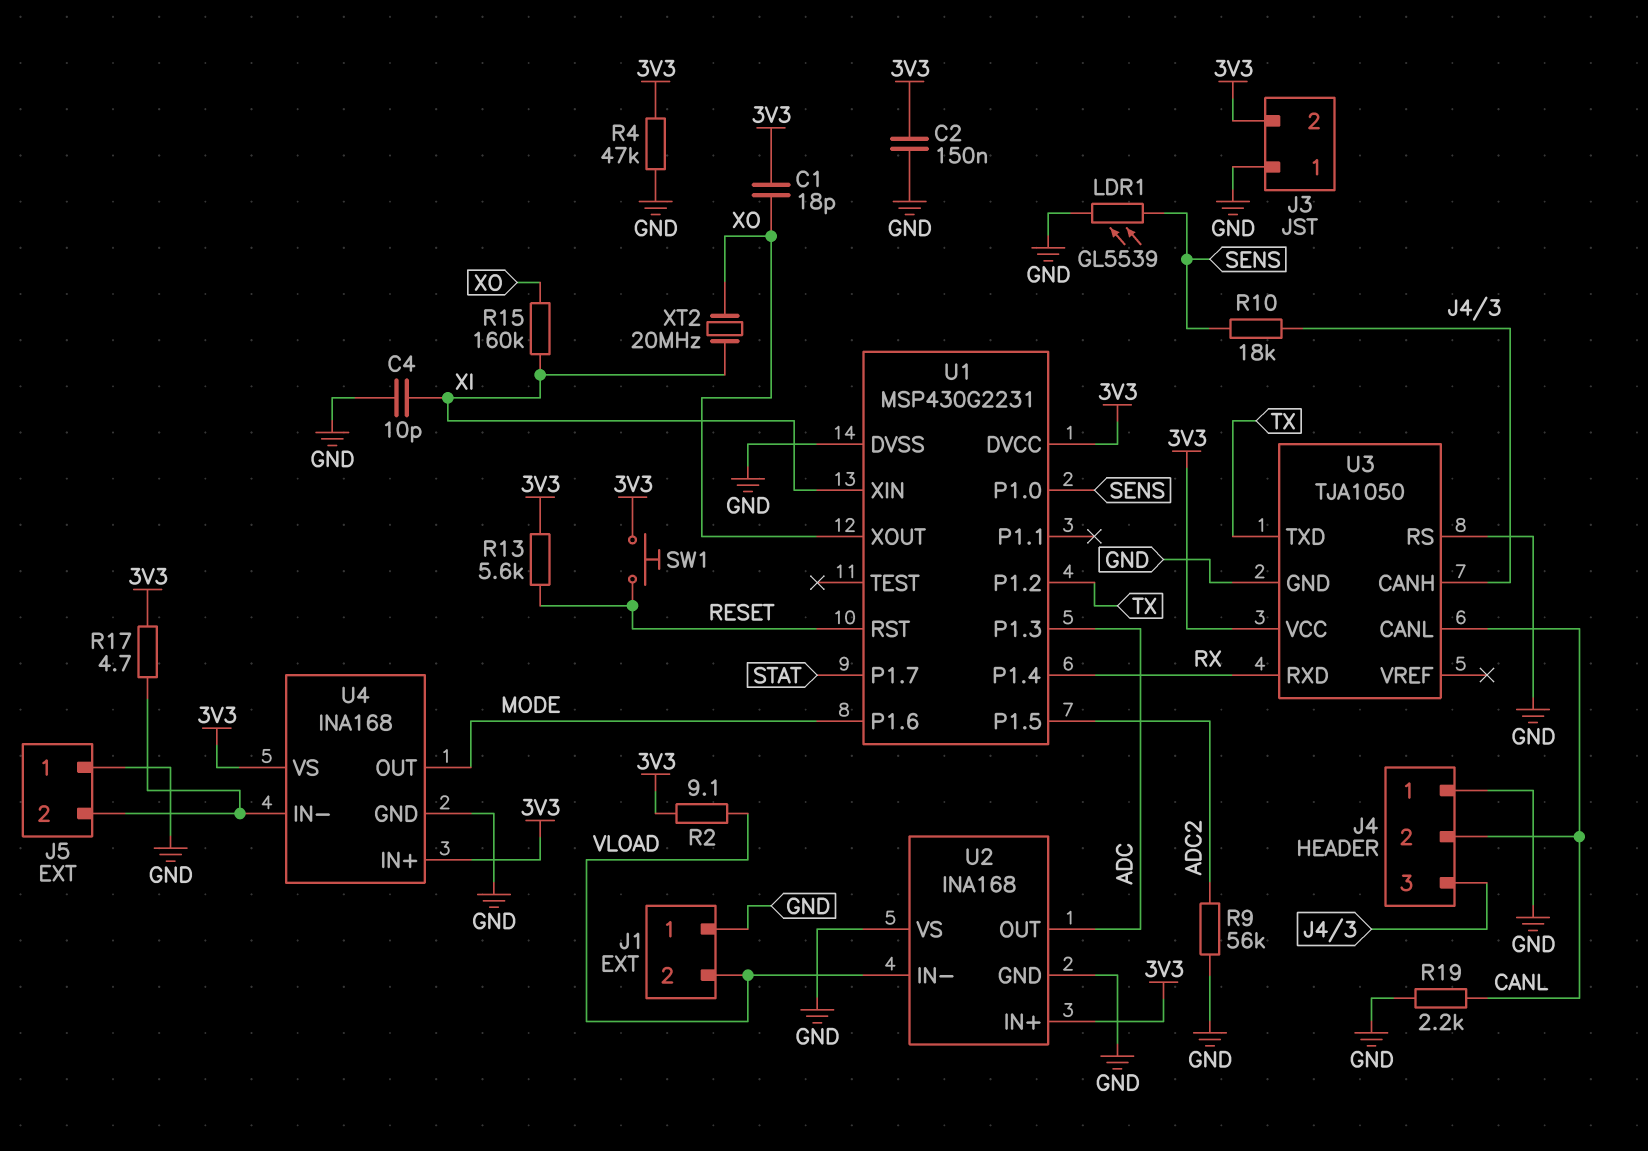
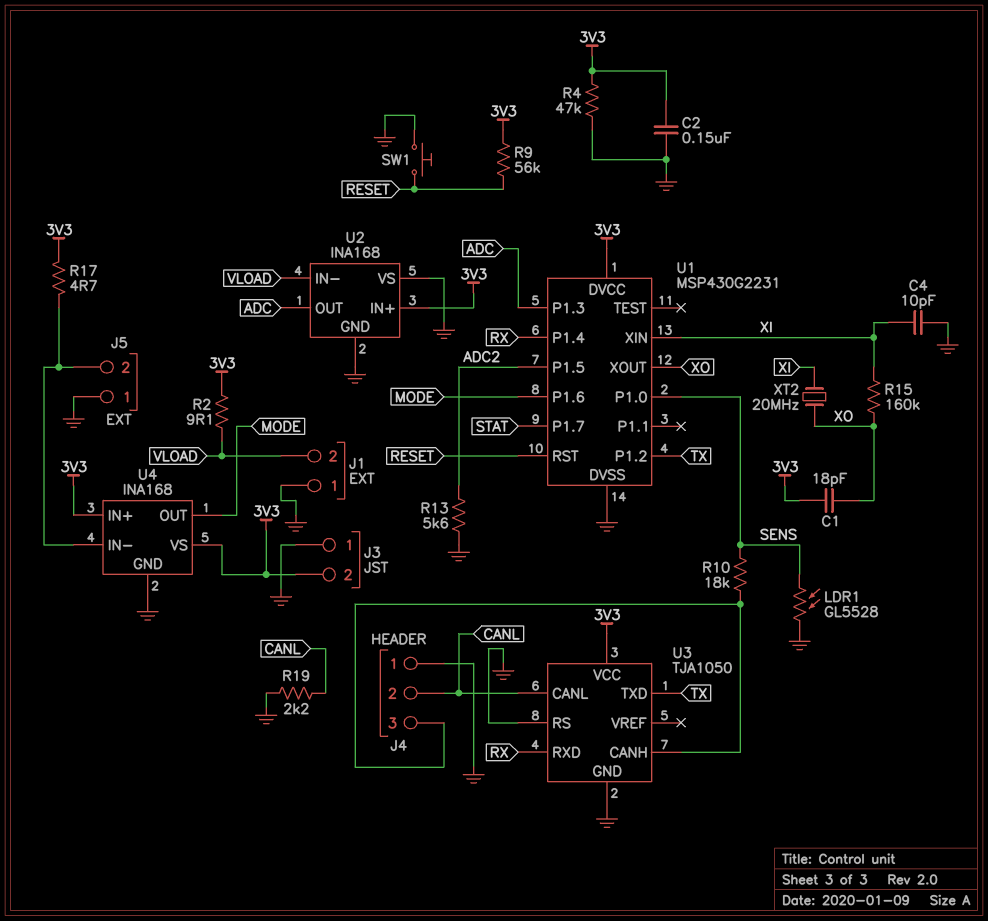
LDR1: GL5539 (GND, SENS) -> GL5528 (GND, SENS)
R9: 56k (ADC2, GND) -> 56k (3V3, RESET)
R13: 5.6k (3V3, RESET) -> 5.6k (ADC2, GND)
SW1: button (3V3, RESET) -> button (GND, RESET)

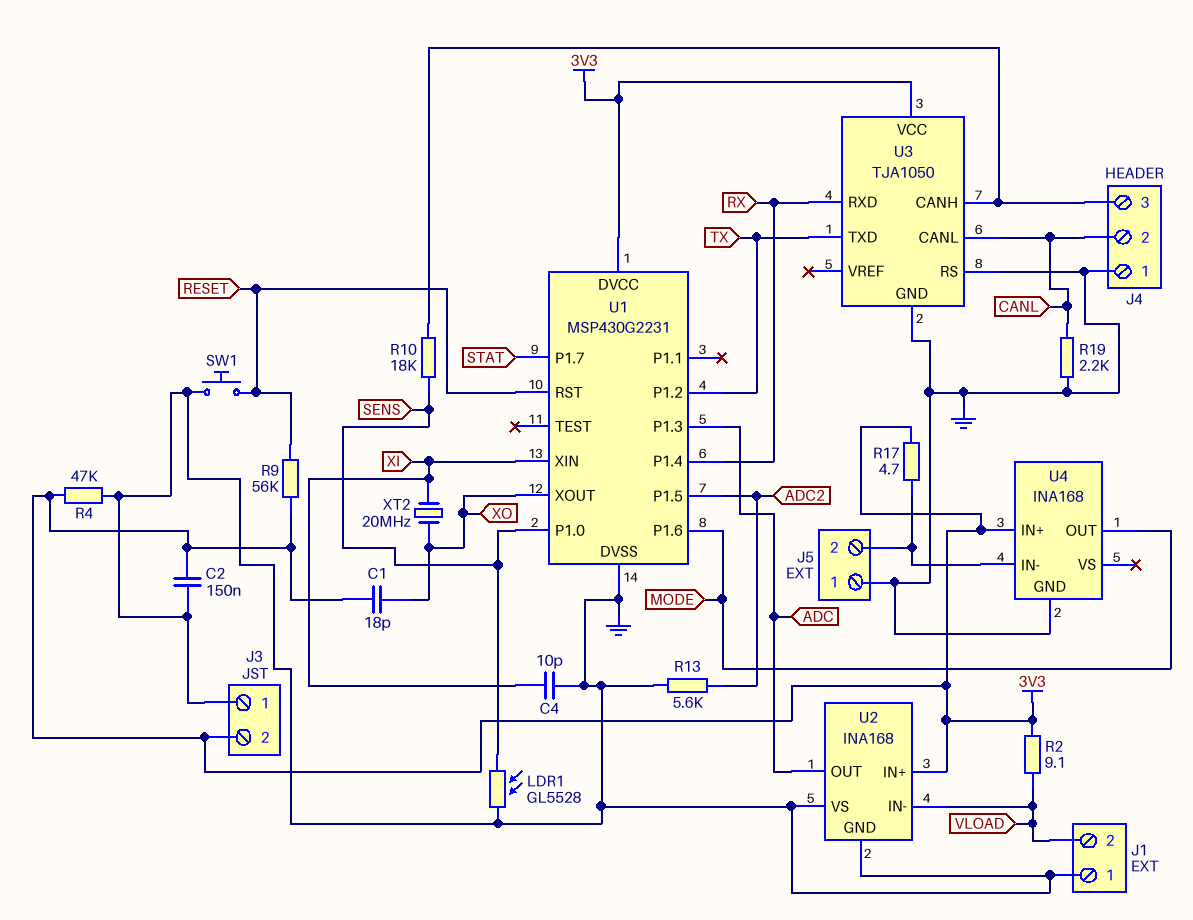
R15: 160k (XI, XO) -> none
U4 pin VS: 3V3 -> none

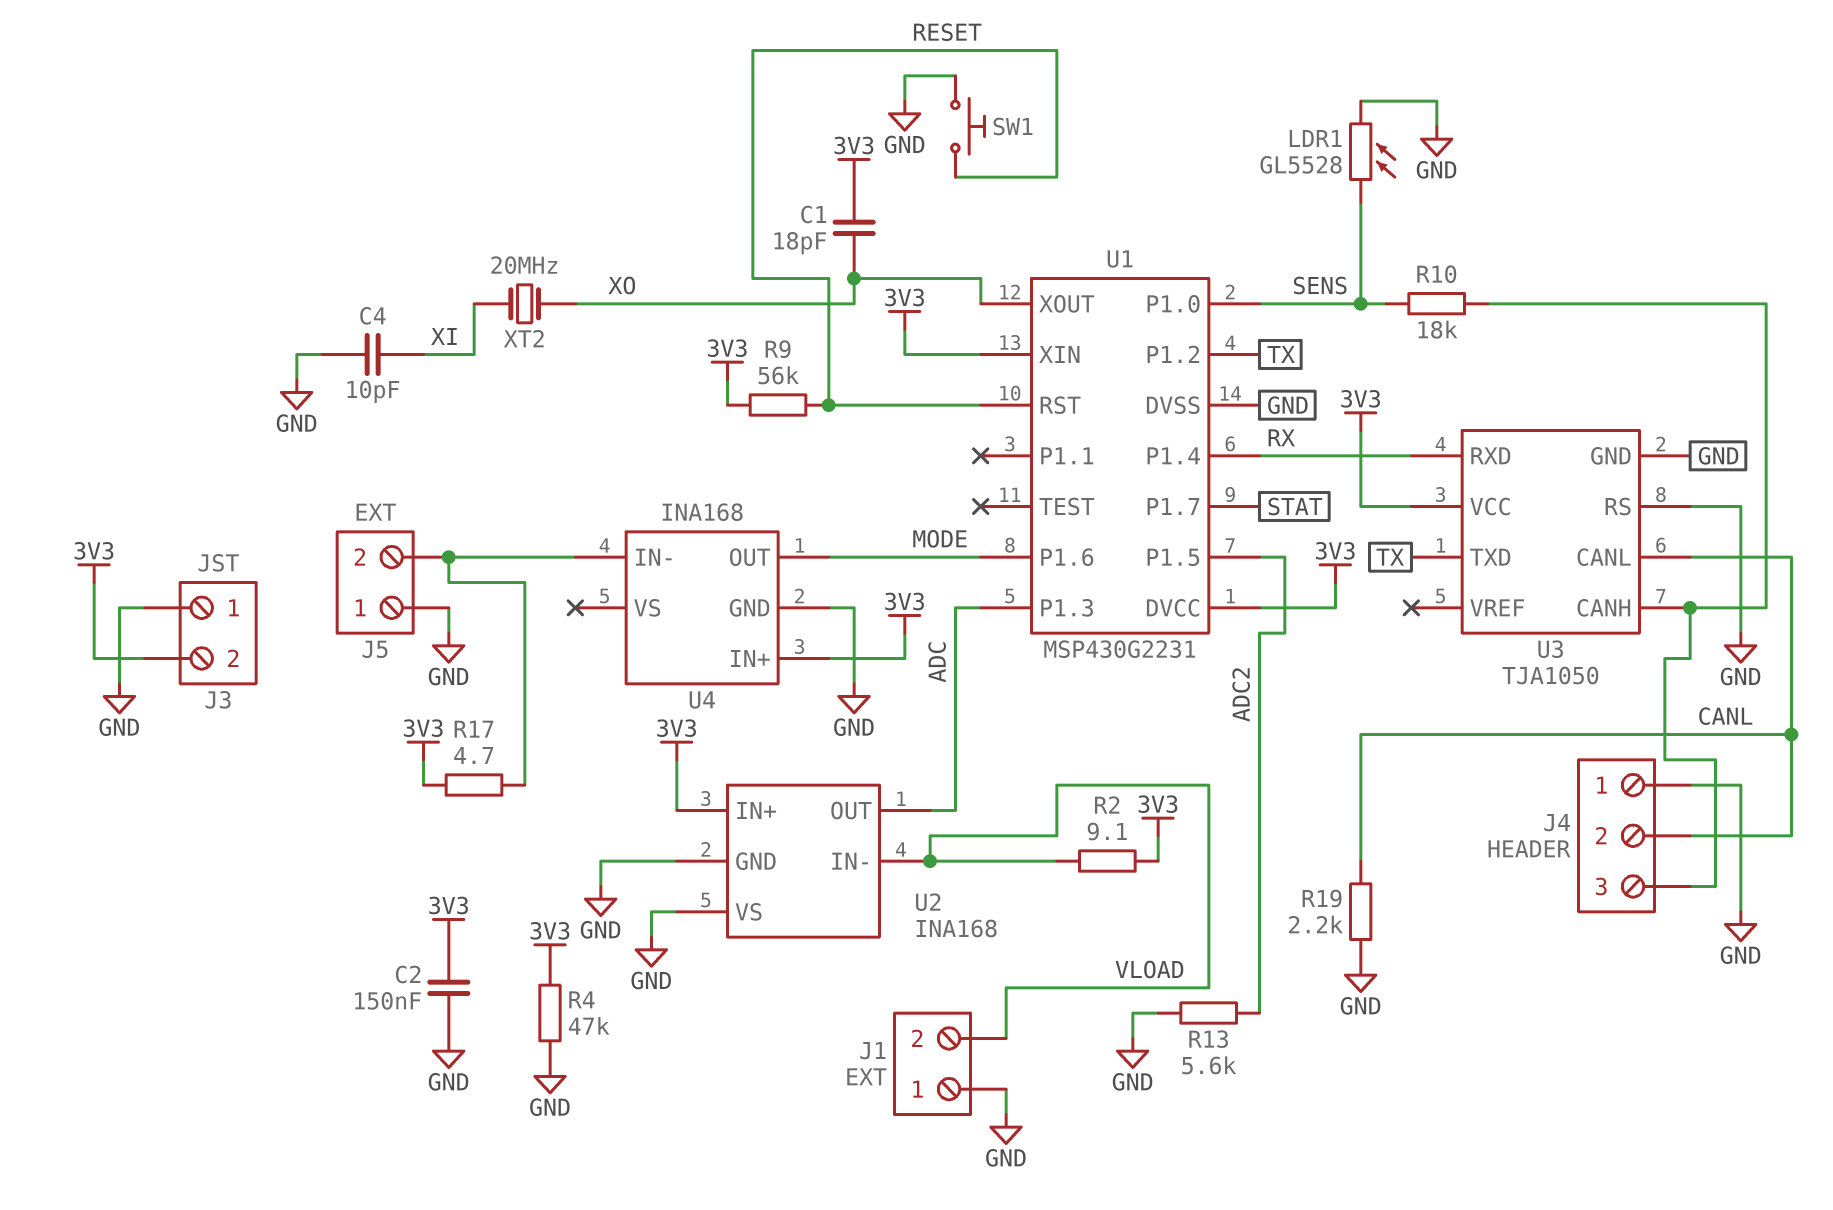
U1 pin XIN: XI -> 3V3

